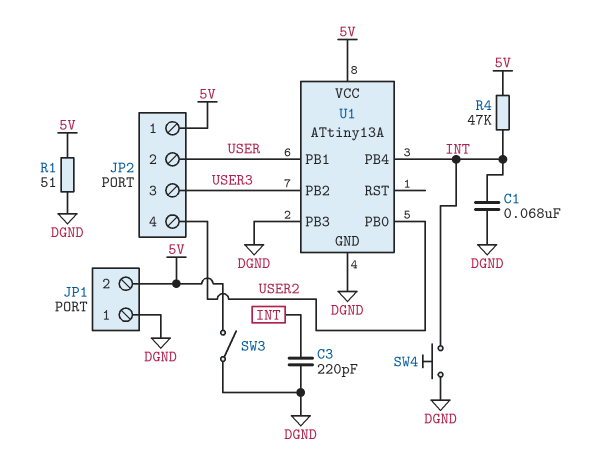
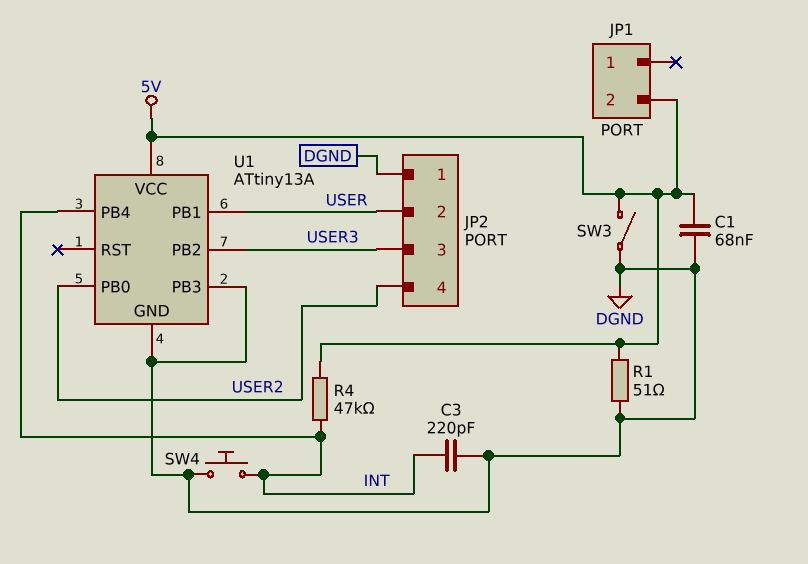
C1: 68nF (DGND, INT) -> 68nF (5V, DGND)
JP1 pin 1: DGND -> none
JP2 pin 1: 5V -> DGND

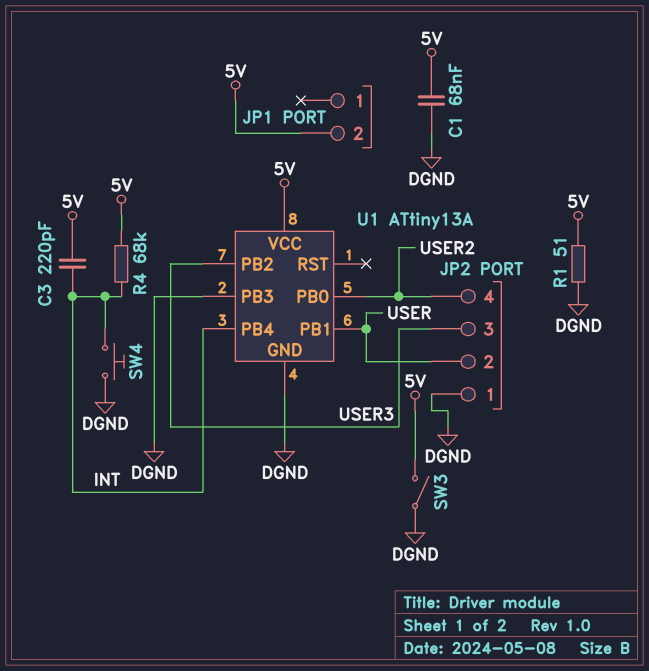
C3: 220pF (DGND, INT) -> 220pF (5V, INT)
R4: 47k (5V, INT) -> 68k (5V, INT)

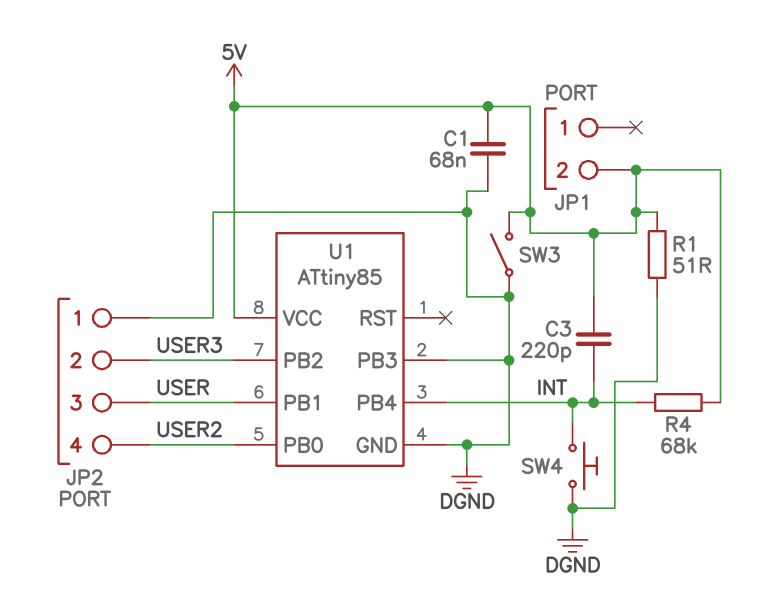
JP2 pin 2: USER -> USER3
JP2 pin 3: USER3 -> USER
U1: ATtiny13A -> ATtiny85

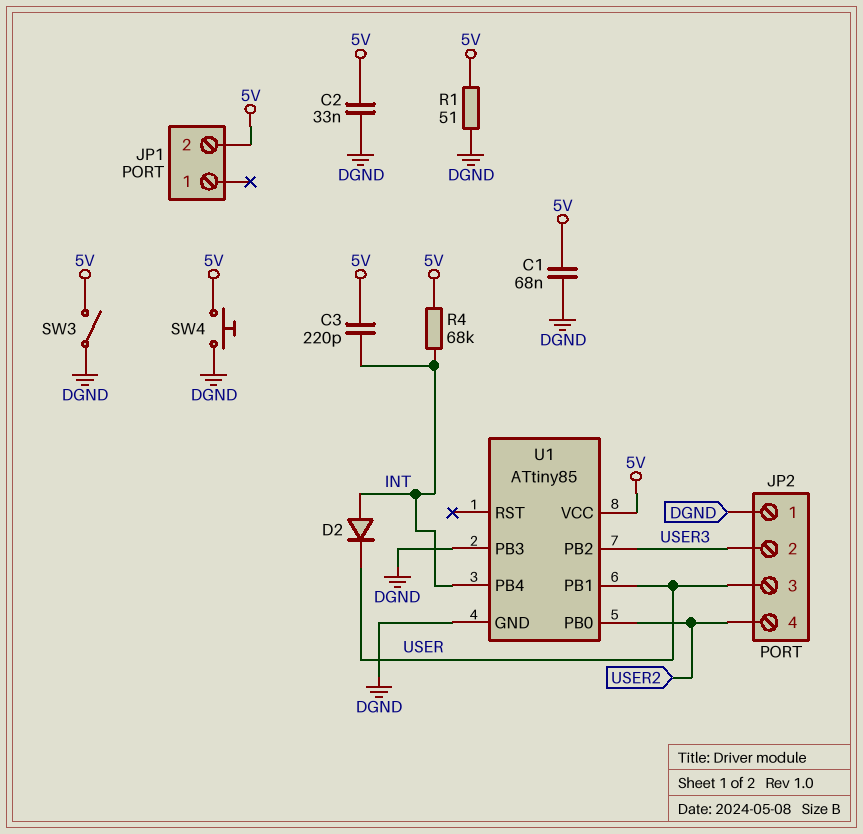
C2: none -> 33nF (5V, DGND)
D2: none -> diode (A INT, K USER)
SW4: button (DGND, INT) -> button (5V, DGND)

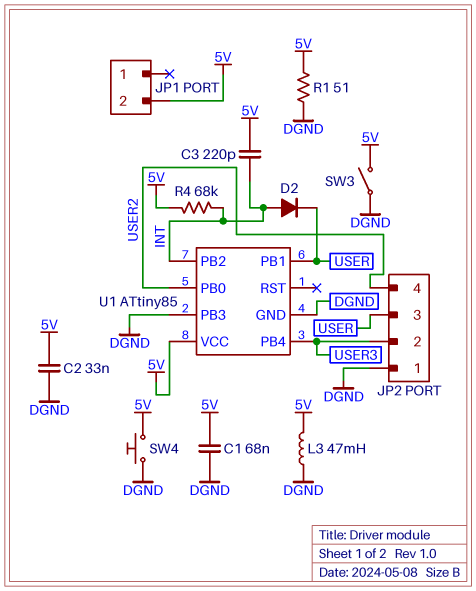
L3: none -> 47mH (5V, DGND)
U1 pin PB2: USER3 -> INT
U1 pin PB4: INT -> USER3

